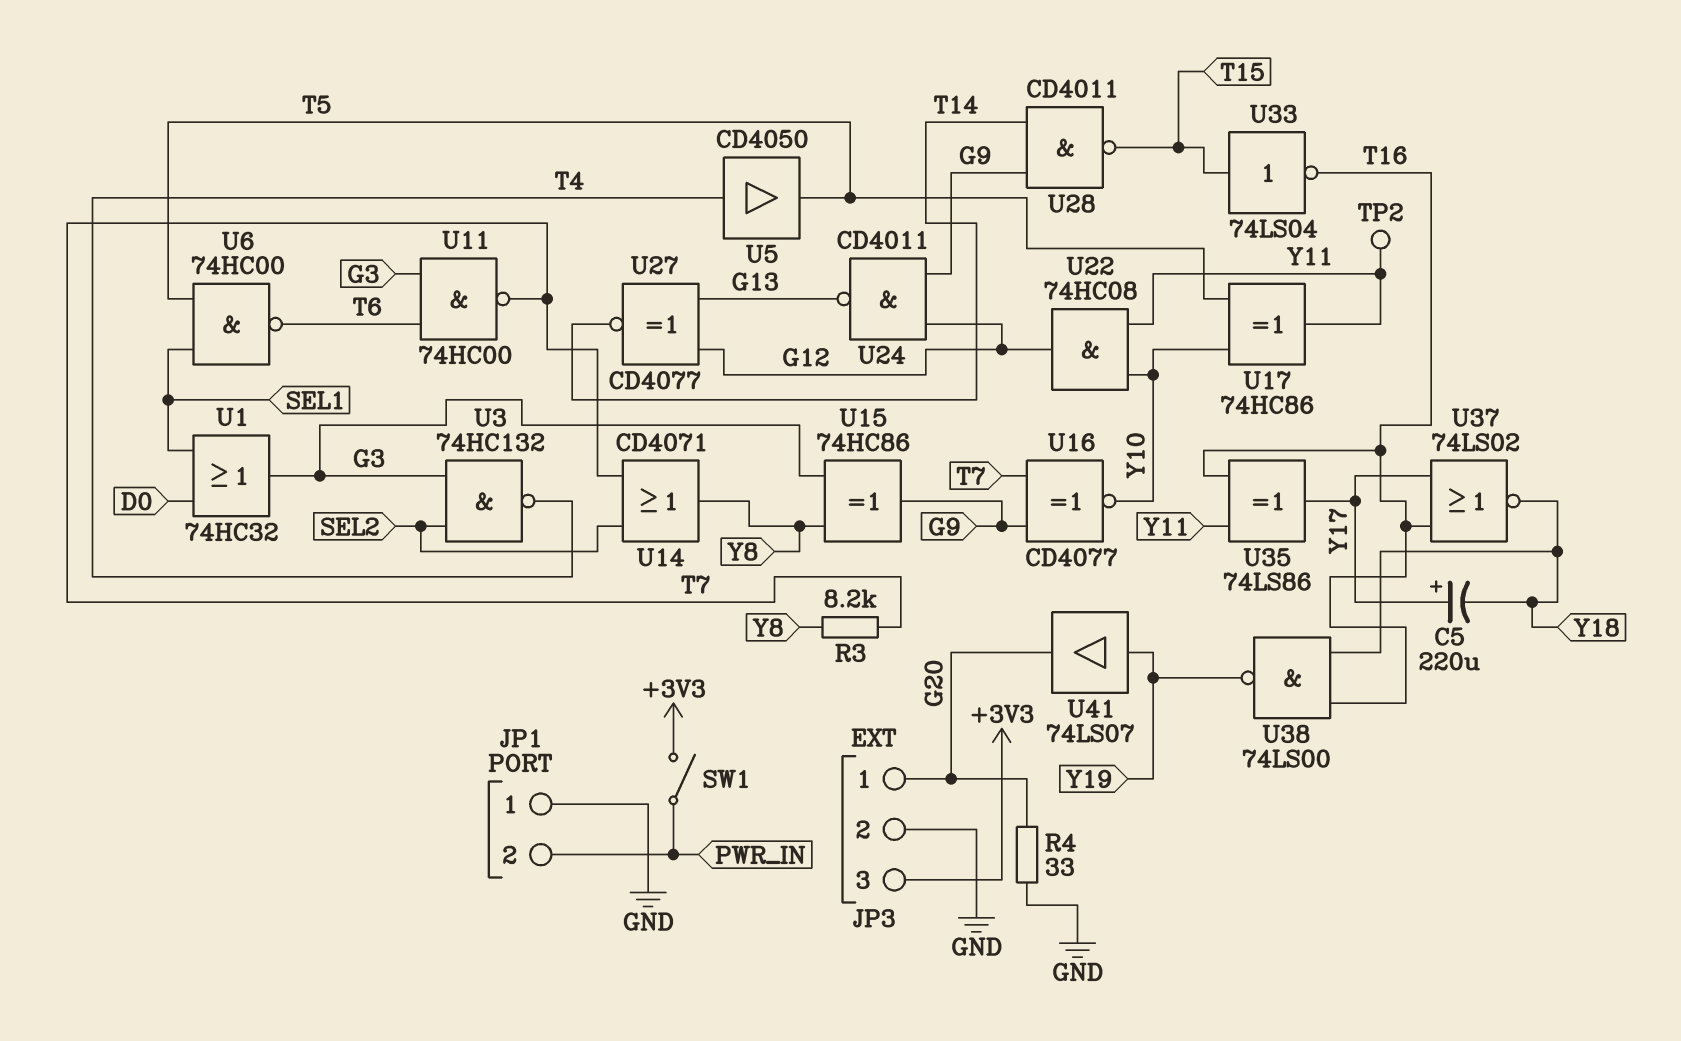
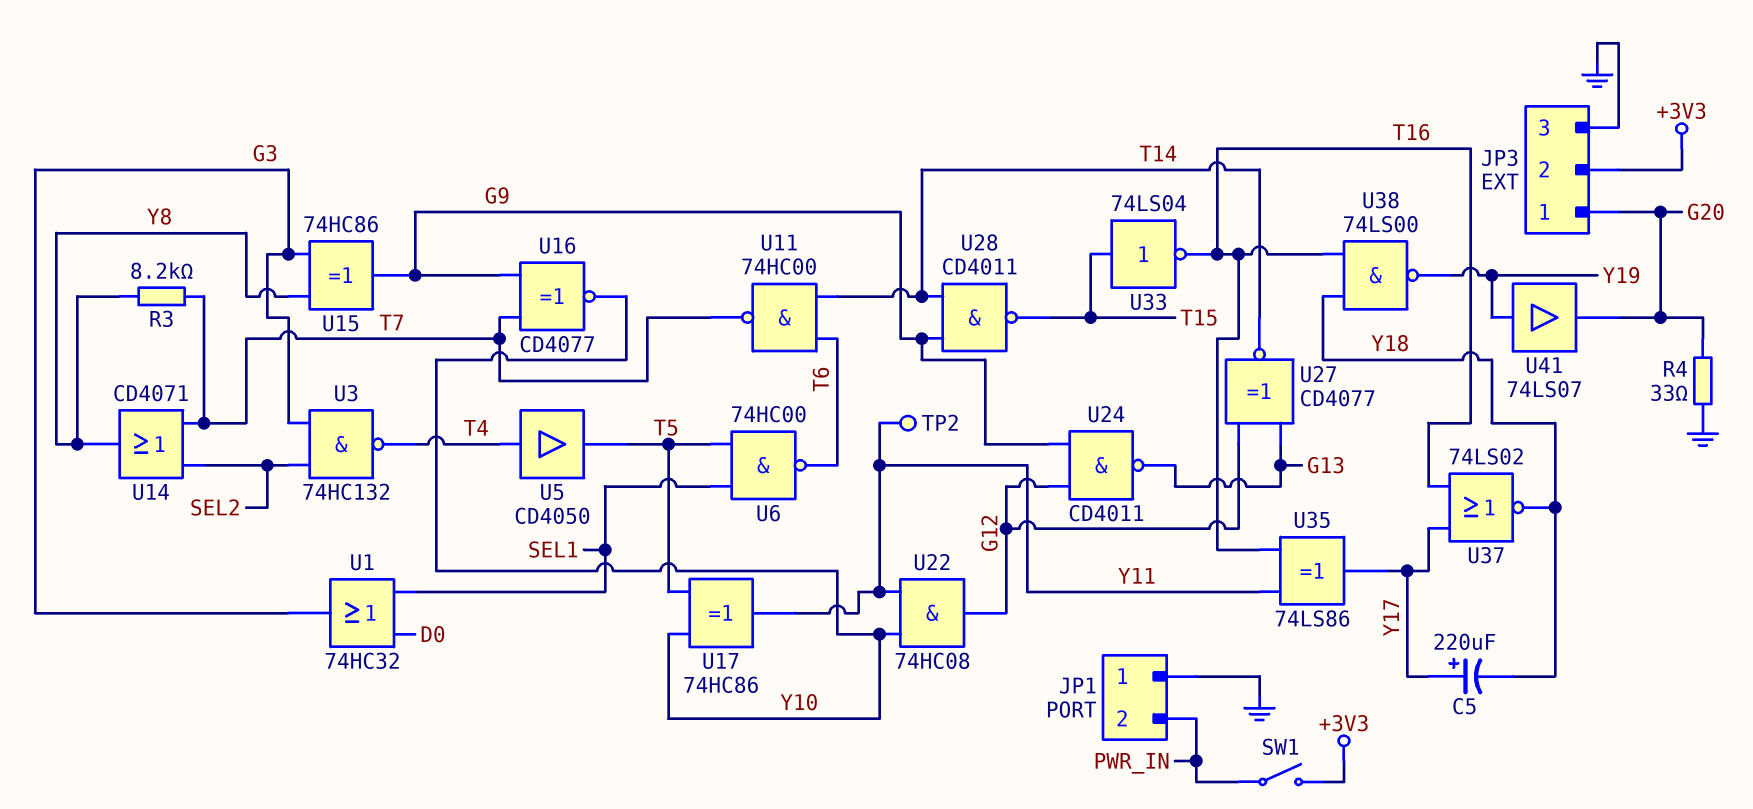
JP3 pin 2: GND -> +3V3
JP3 pin 3: +3V3 -> GND
U11: NAND 74HC00 (in G3, in T6, out T7) -> NAND 74HC00 (in T6, in T14, out T7)

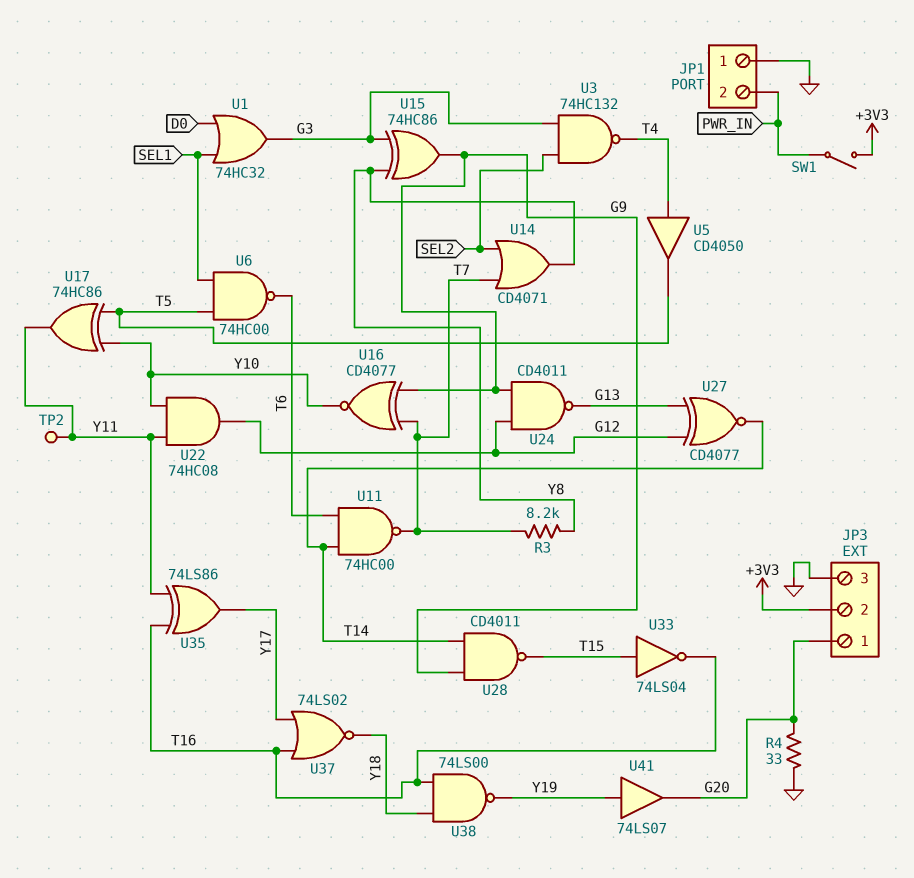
C5: 220uF (plus Y17, minus Y18) -> none

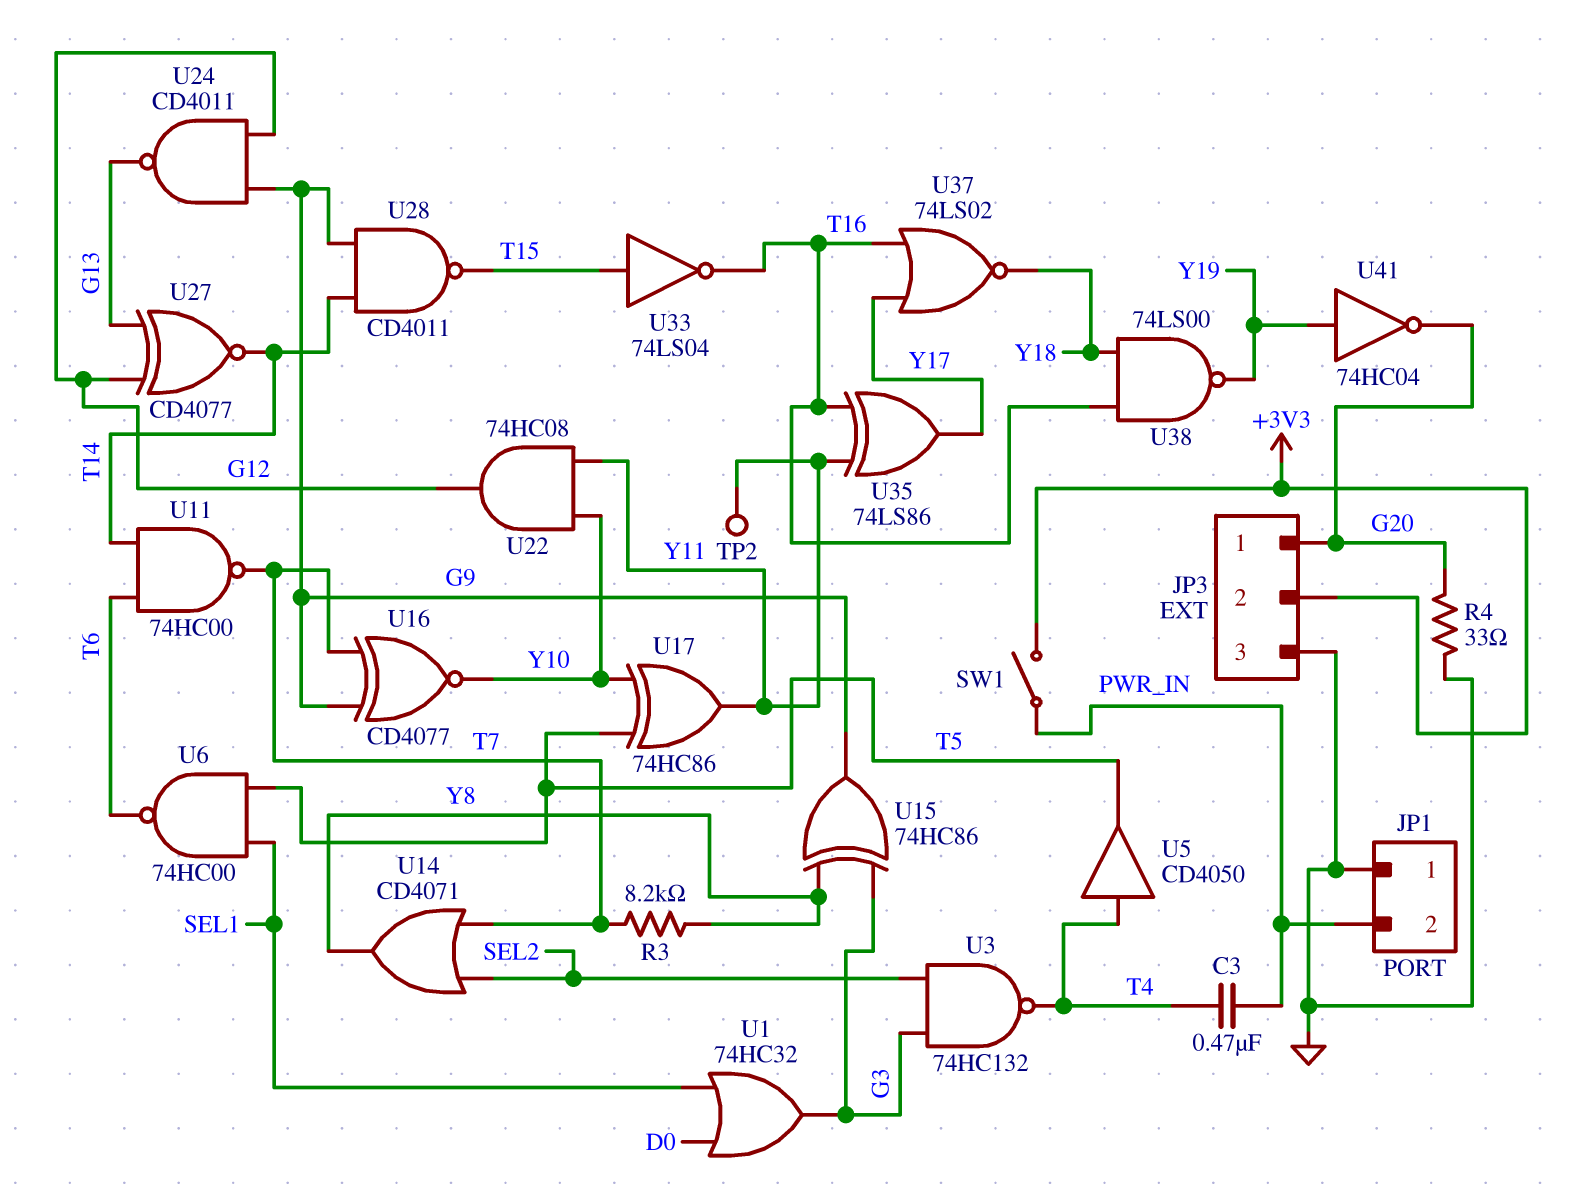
C3: none -> 470nF (PWR_IN, T4)
U41: buffer 74LS07 (in Y19, out G20) -> NOT 74HC04 (in Y19, out G20)

